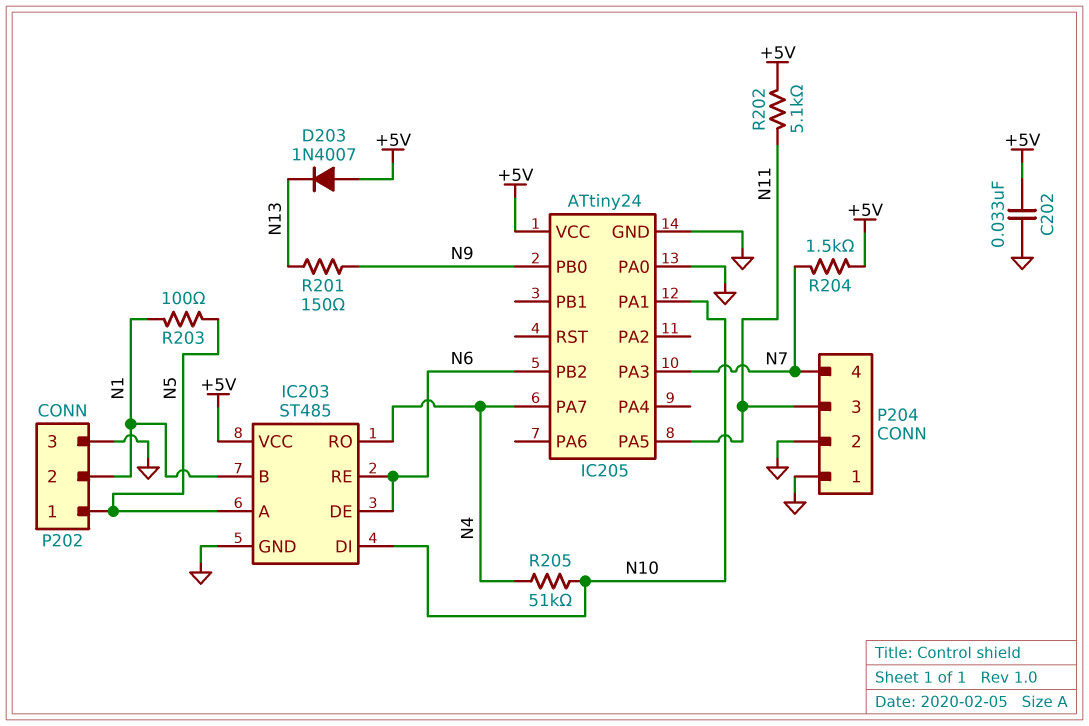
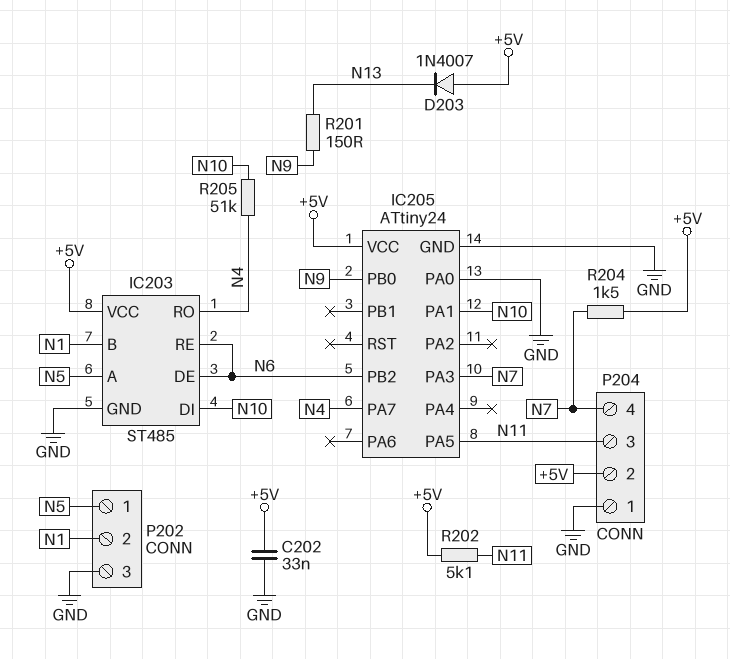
P204 pin 2: GND -> +5V
R203: 100 (N1, N5) -> none

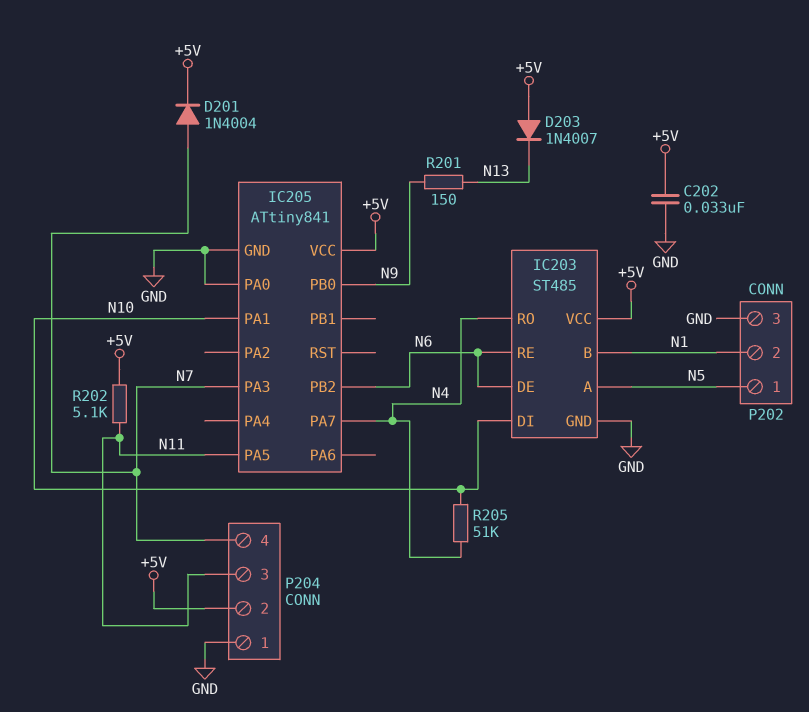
D201: none -> diode 1N4004 (A N7, K +5V)
IC205: ATtiny24 -> ATtiny841
R204: 1.5k (+5V, N7) -> none

